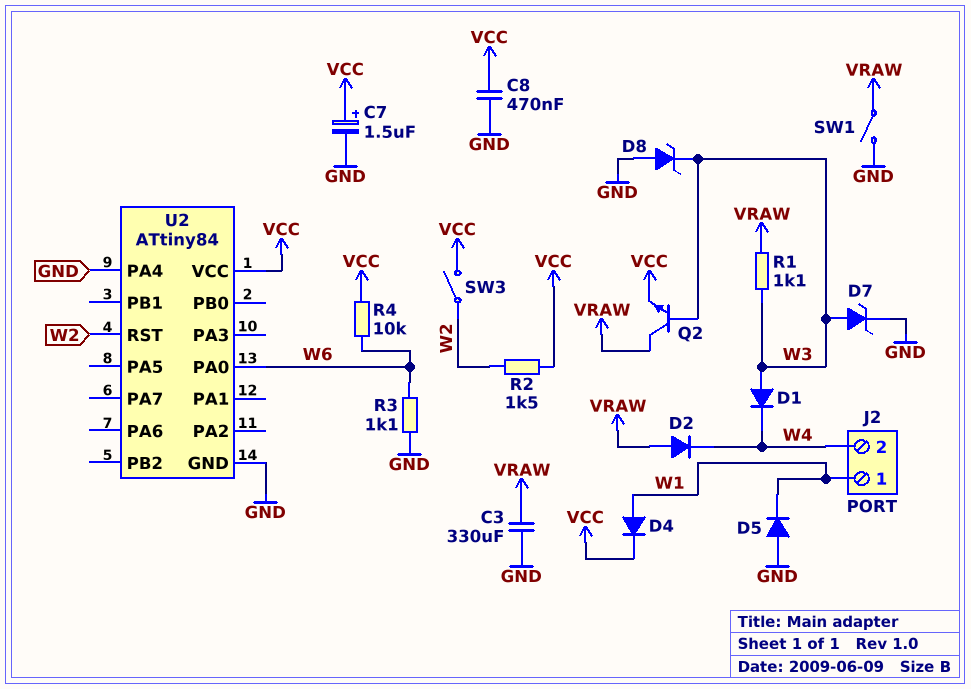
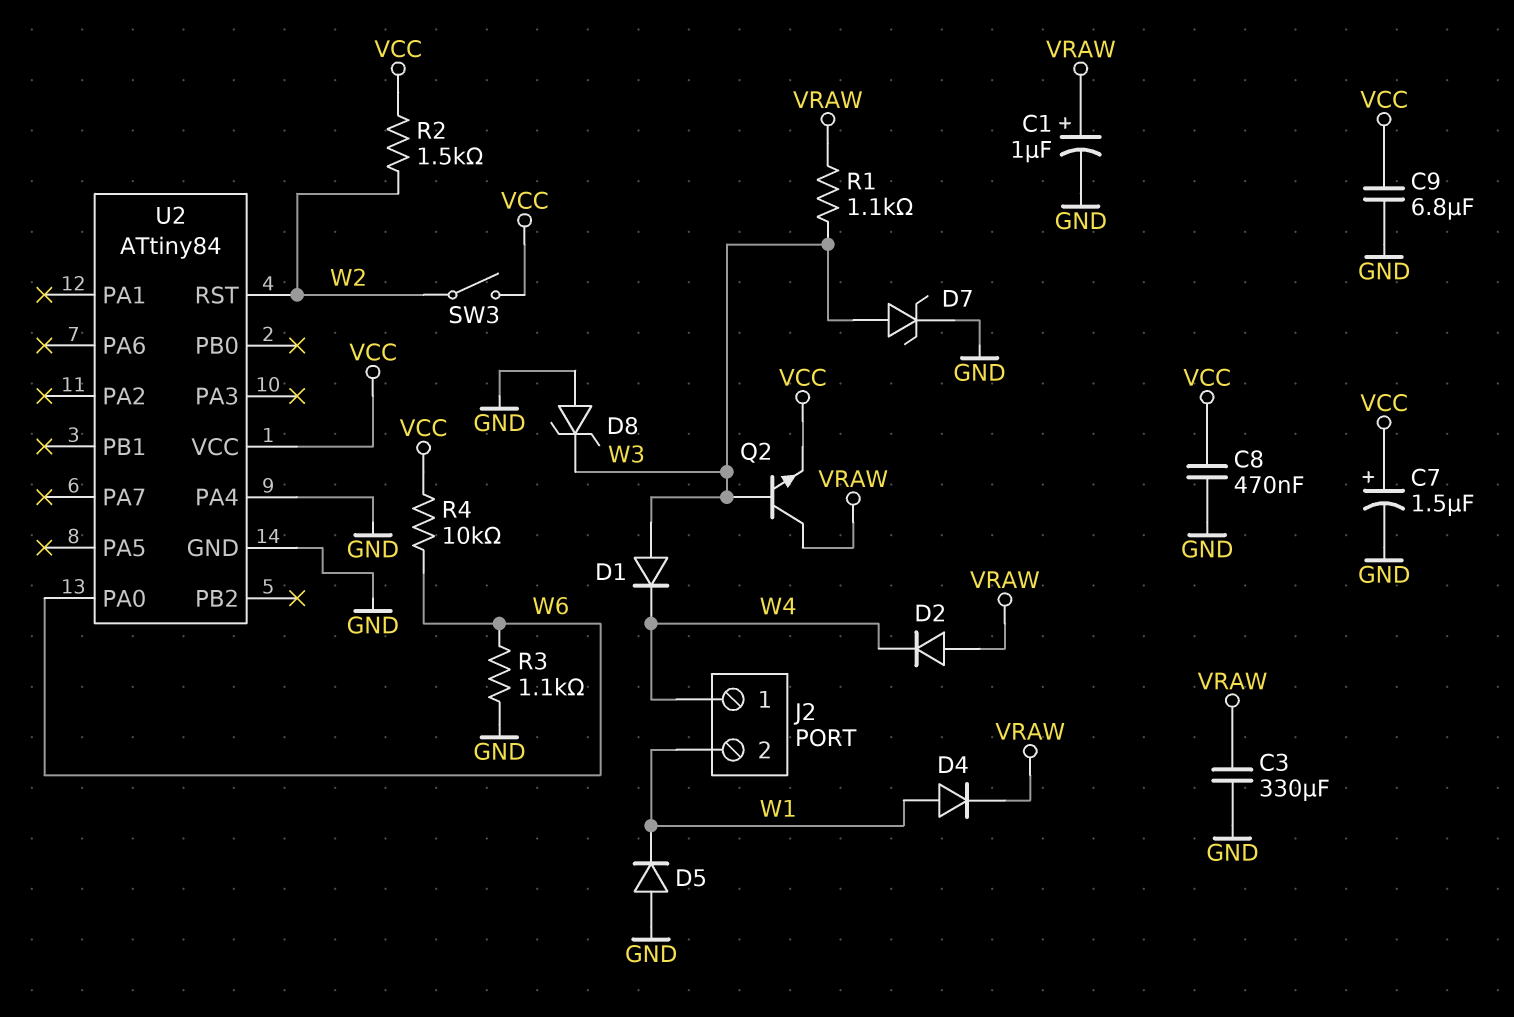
C1: none -> 1uF (plus VRAW, minus GND)
C9: none -> 6.8uF (GND, VCC)
D4: diode (A W1, K VCC) -> diode (A W1, K VRAW)
J2 pin 1: W1 -> W4
J2 pin 2: W4 -> W1
SW1: switch (GND, VRAW) -> none

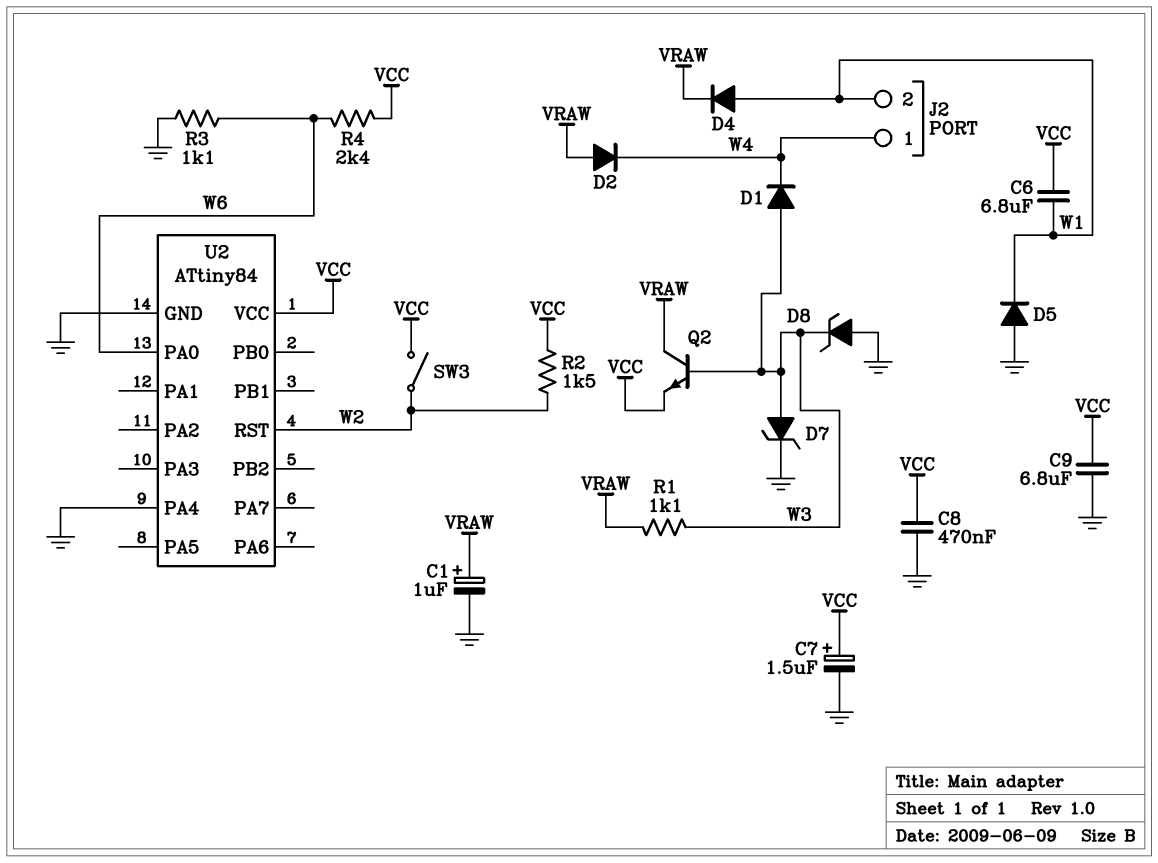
C3: 330uF (GND, VRAW) -> none
C6: none -> 6.8uF (VCC, W1)
R4: 10k (VCC, W6) -> 2.4k (VCC, W6)

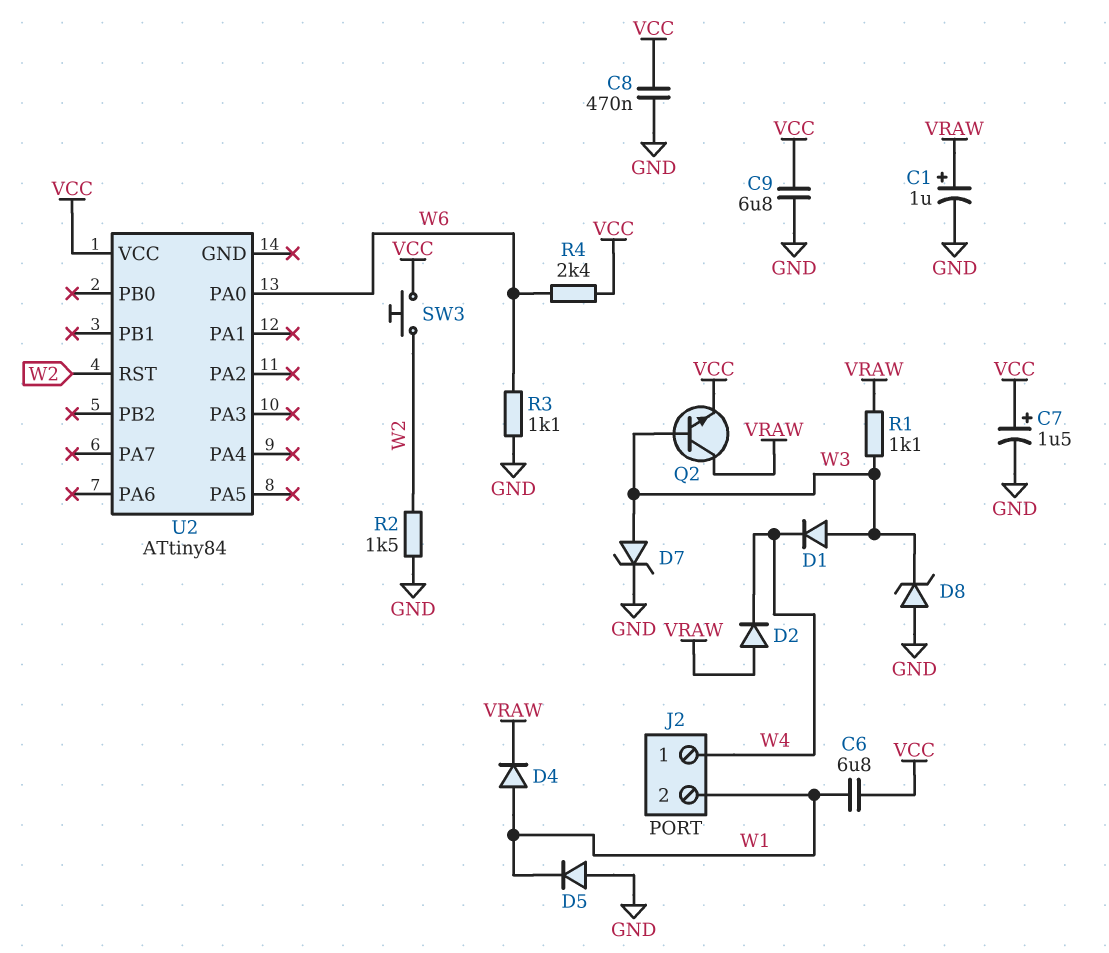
R2: 1.5k (VCC, W2) -> 1.5k (GND, W2)
SW3: switch (VCC, W2) -> button (VCC, W2)
U2 pin GND: GND -> none
U2 pin PA4: GND -> none

